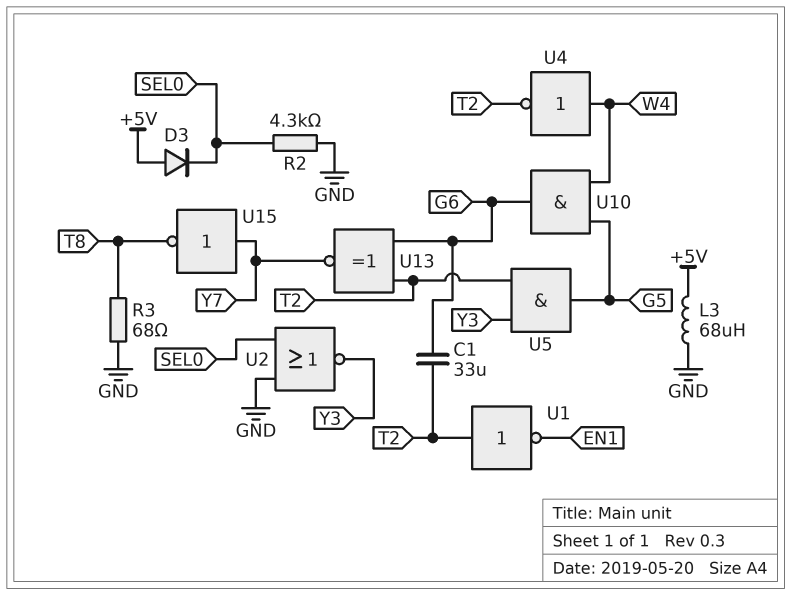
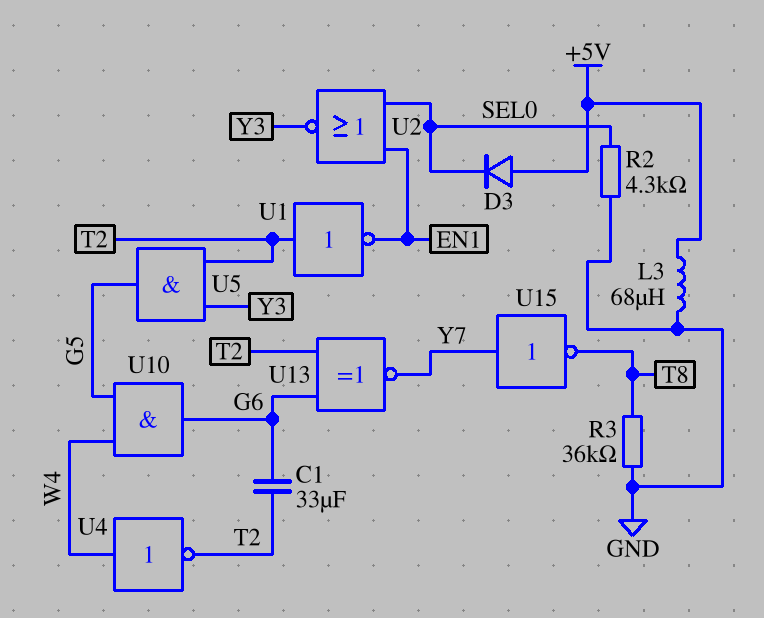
R3: 68 (GND, T8) -> 36k (GND, T8)
U2: NOR (in GND, in SEL0, out Y3) -> NOR (in EN1, in SEL0, out Y3)

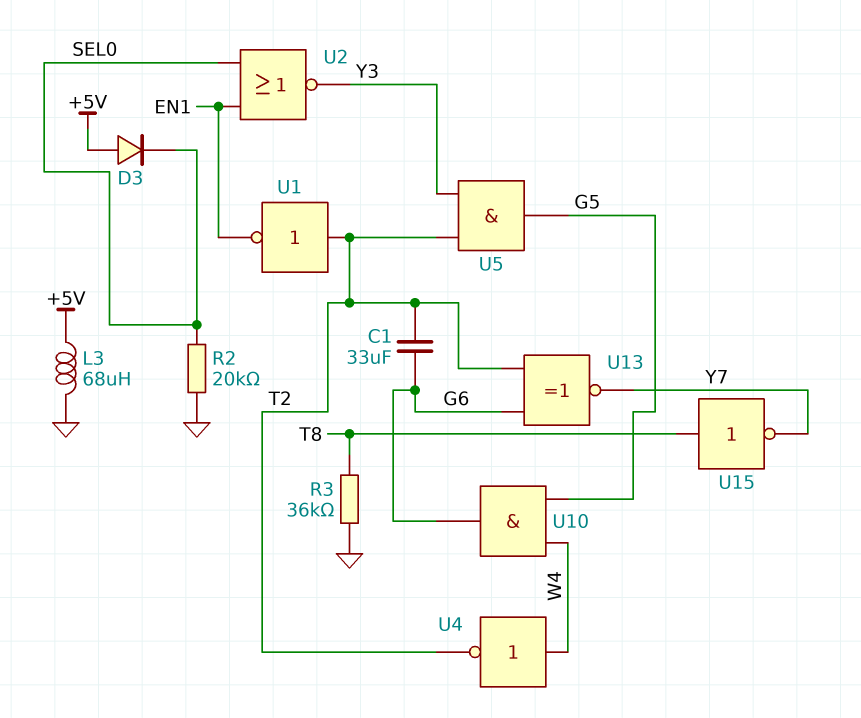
R2: 4.3k (GND, SEL0) -> 20k (GND, SEL0)
U15: NOT (in Y7, out T8) -> NOT (in T8, out Y7)

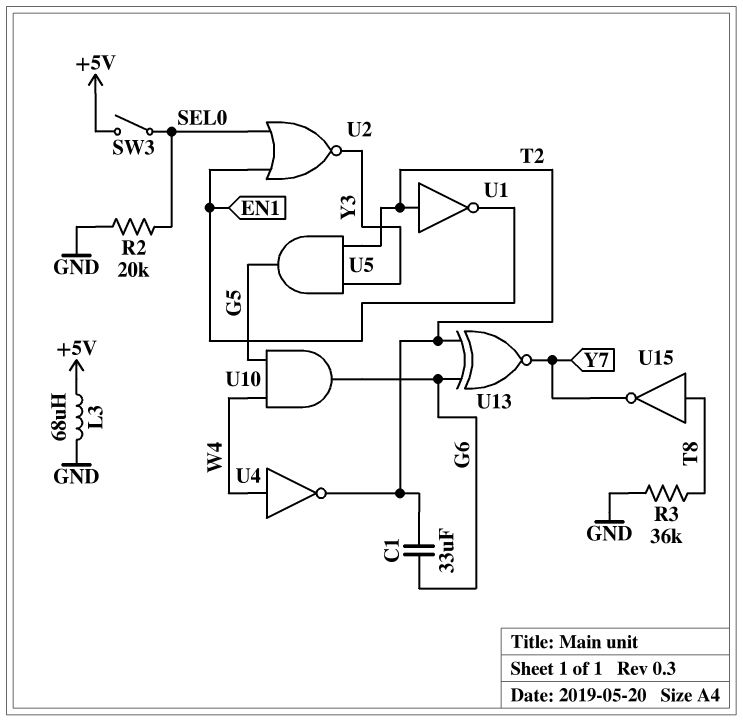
D3: diode (A +5V, K SEL0) -> none
SW3: none -> switch (+5V, SEL0)

